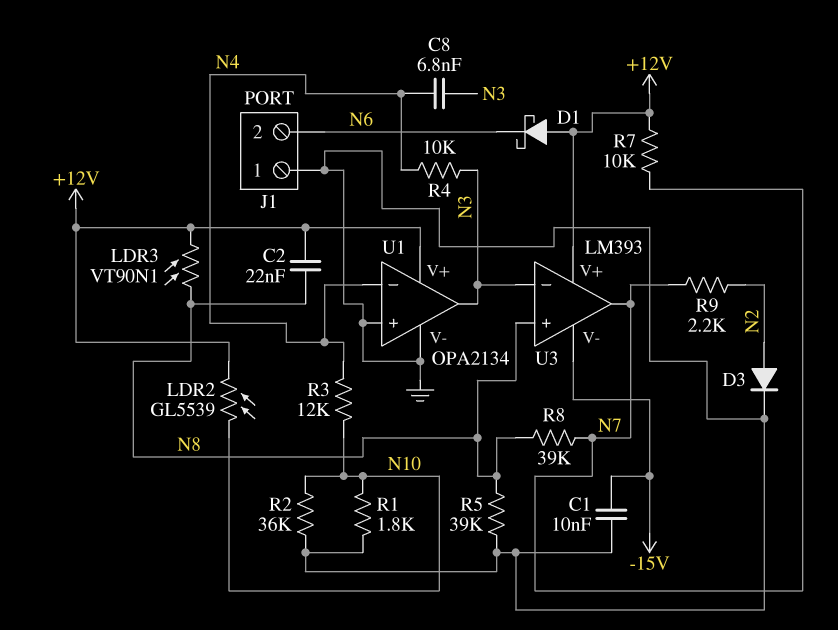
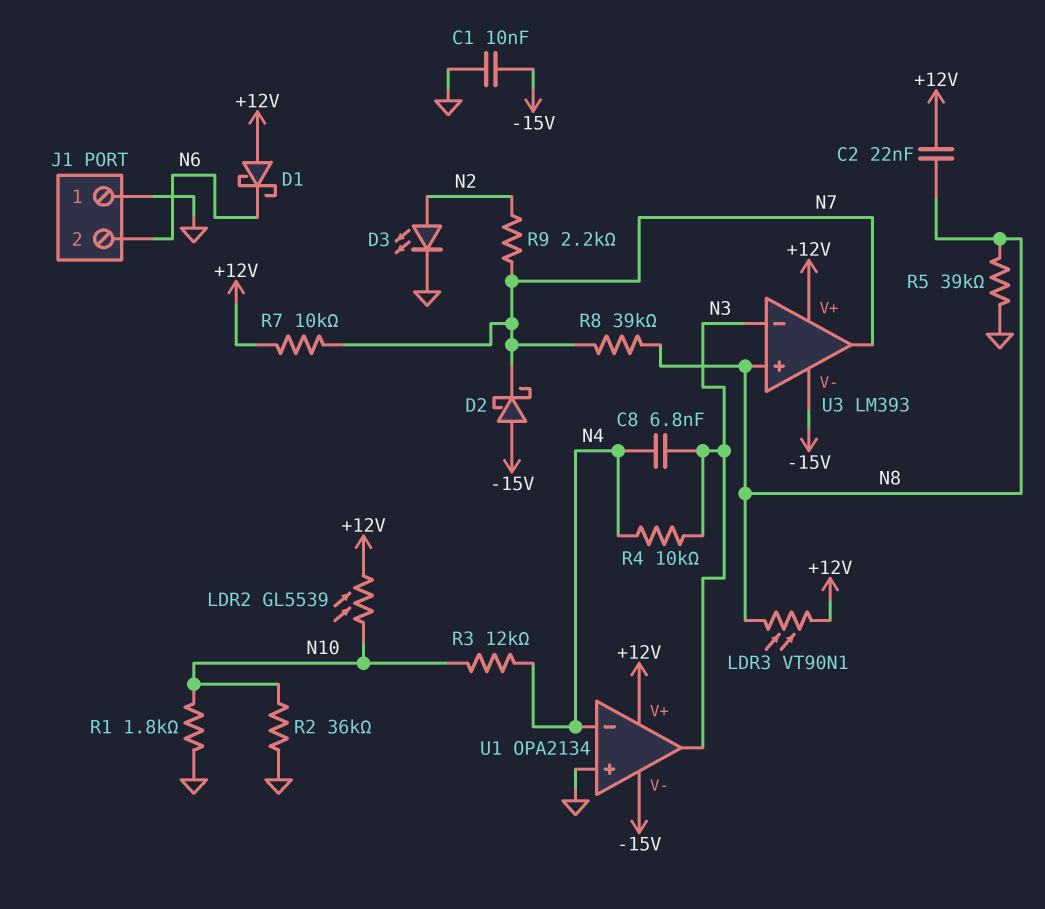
D2: none -> schottky (A -15V, K N7)
D3: diode (A N2, K GND) -> LED (A N2, K GND)
U1 pin V-: GND -> -15V

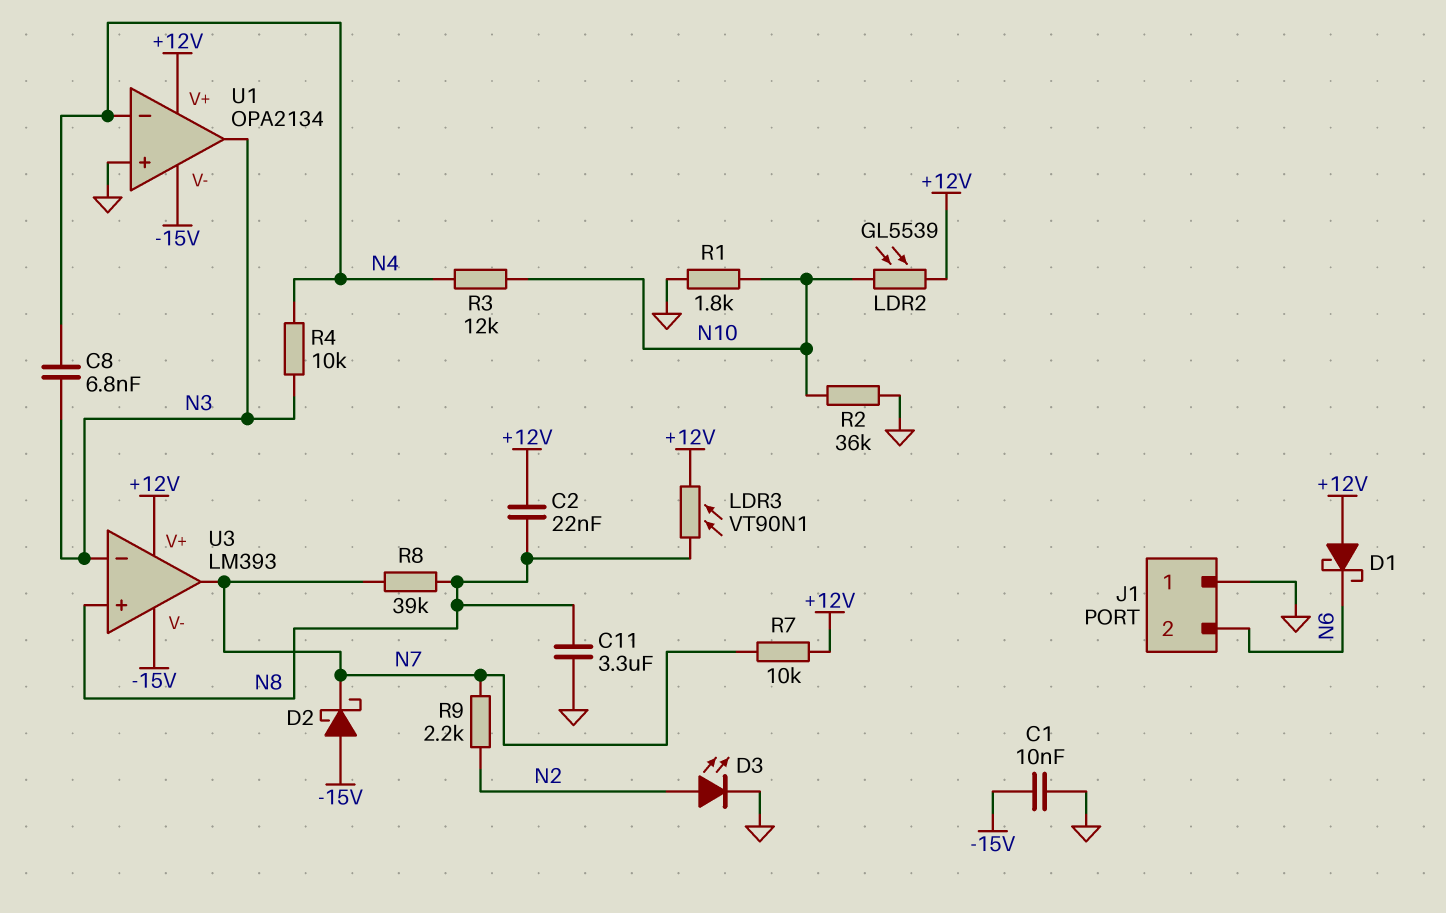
C11: none -> 3.3uF (GND, N8)
R5: 39k (GND, N8) -> none

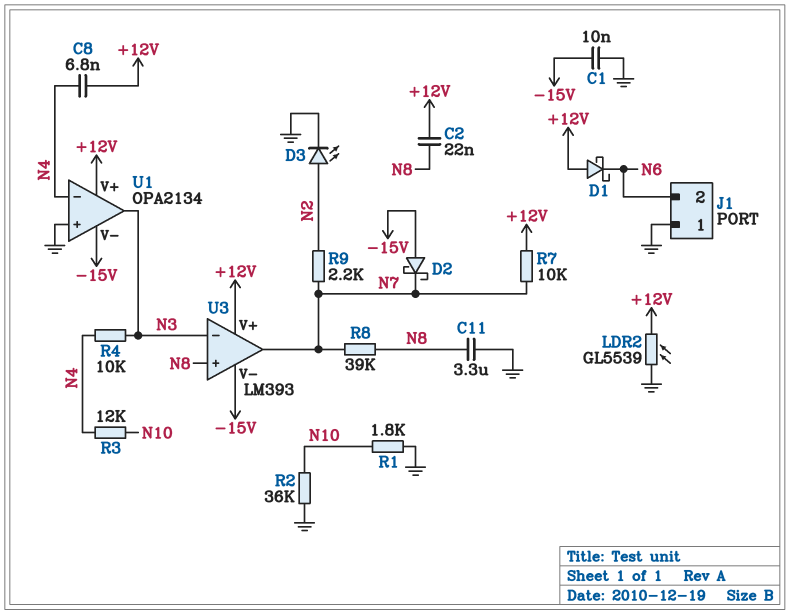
C8: 6.8nF (N3, N4) -> 6.8nF (+12V, N4)
LDR2: GL5539 (+12V, N10) -> GL5539 (+12V, GND)
LDR3: VT90N1 (+12V, N8) -> none

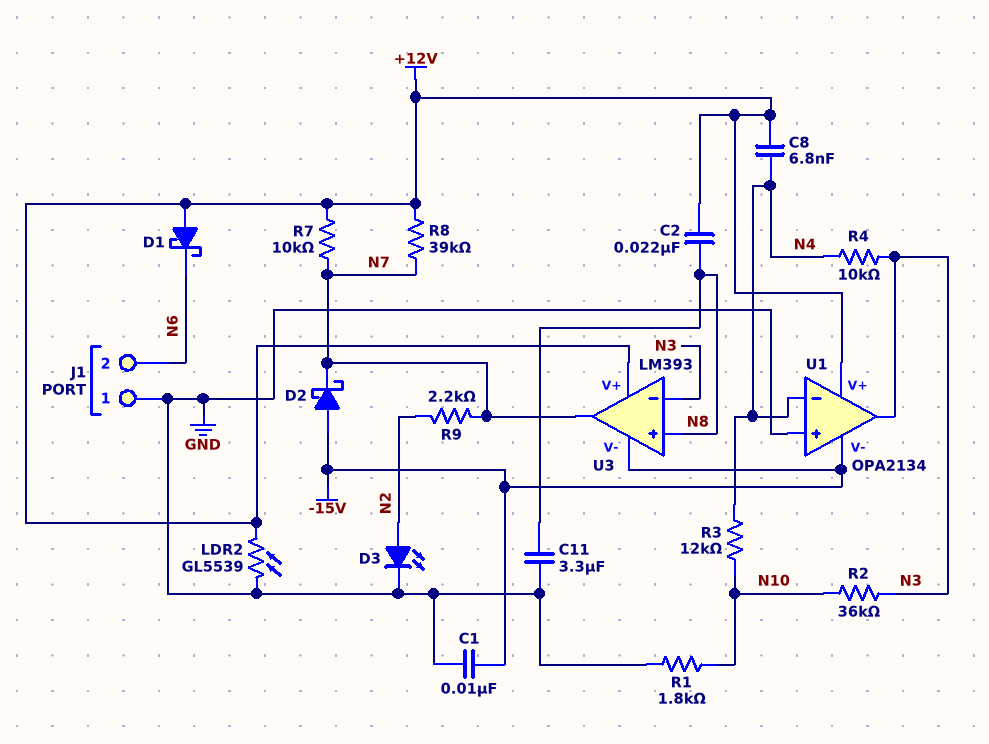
R2: 36k (GND, N10) -> 36k (N3, N10)
R8: 39k (N7, N8) -> 39k (+12V, N7)

